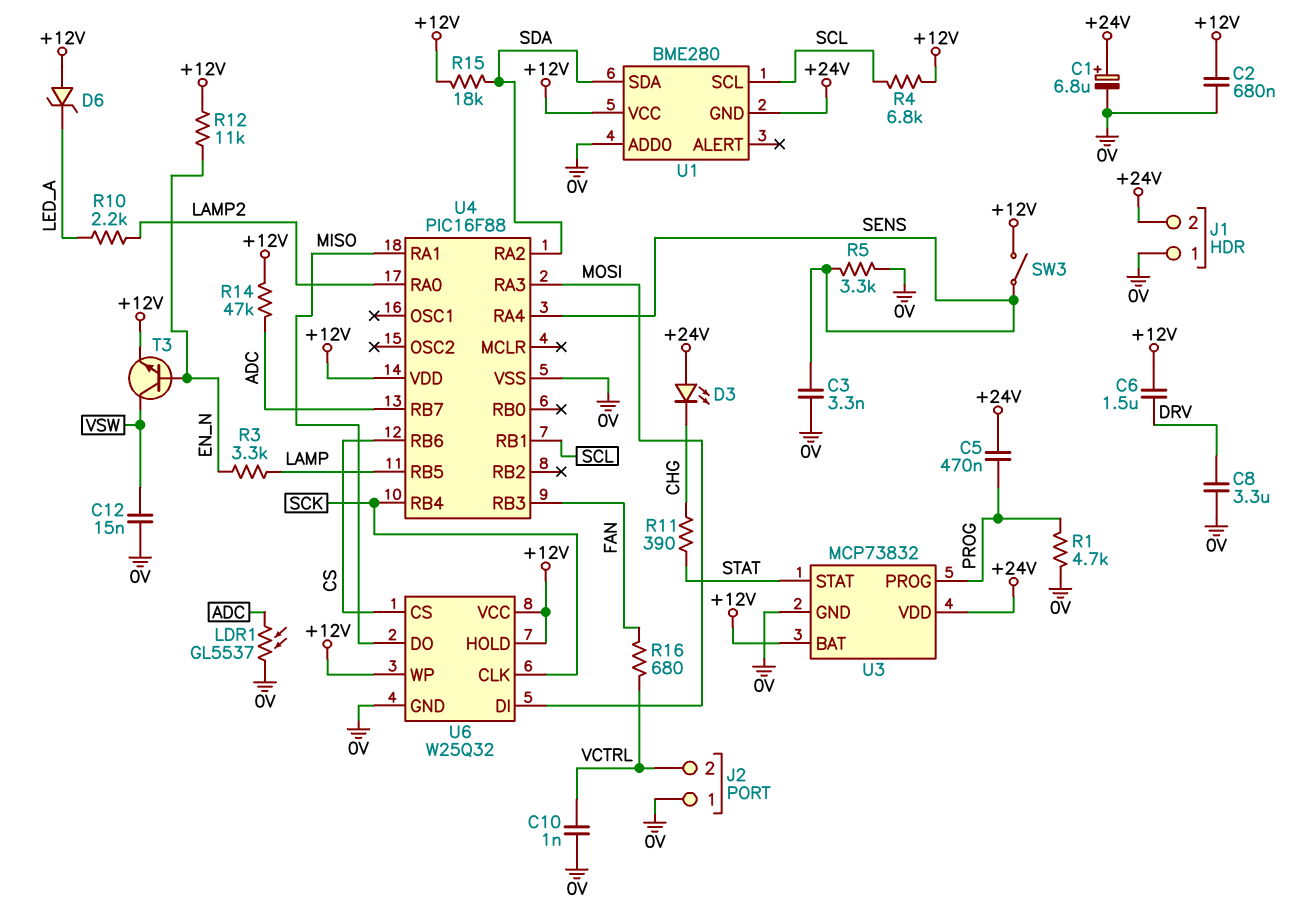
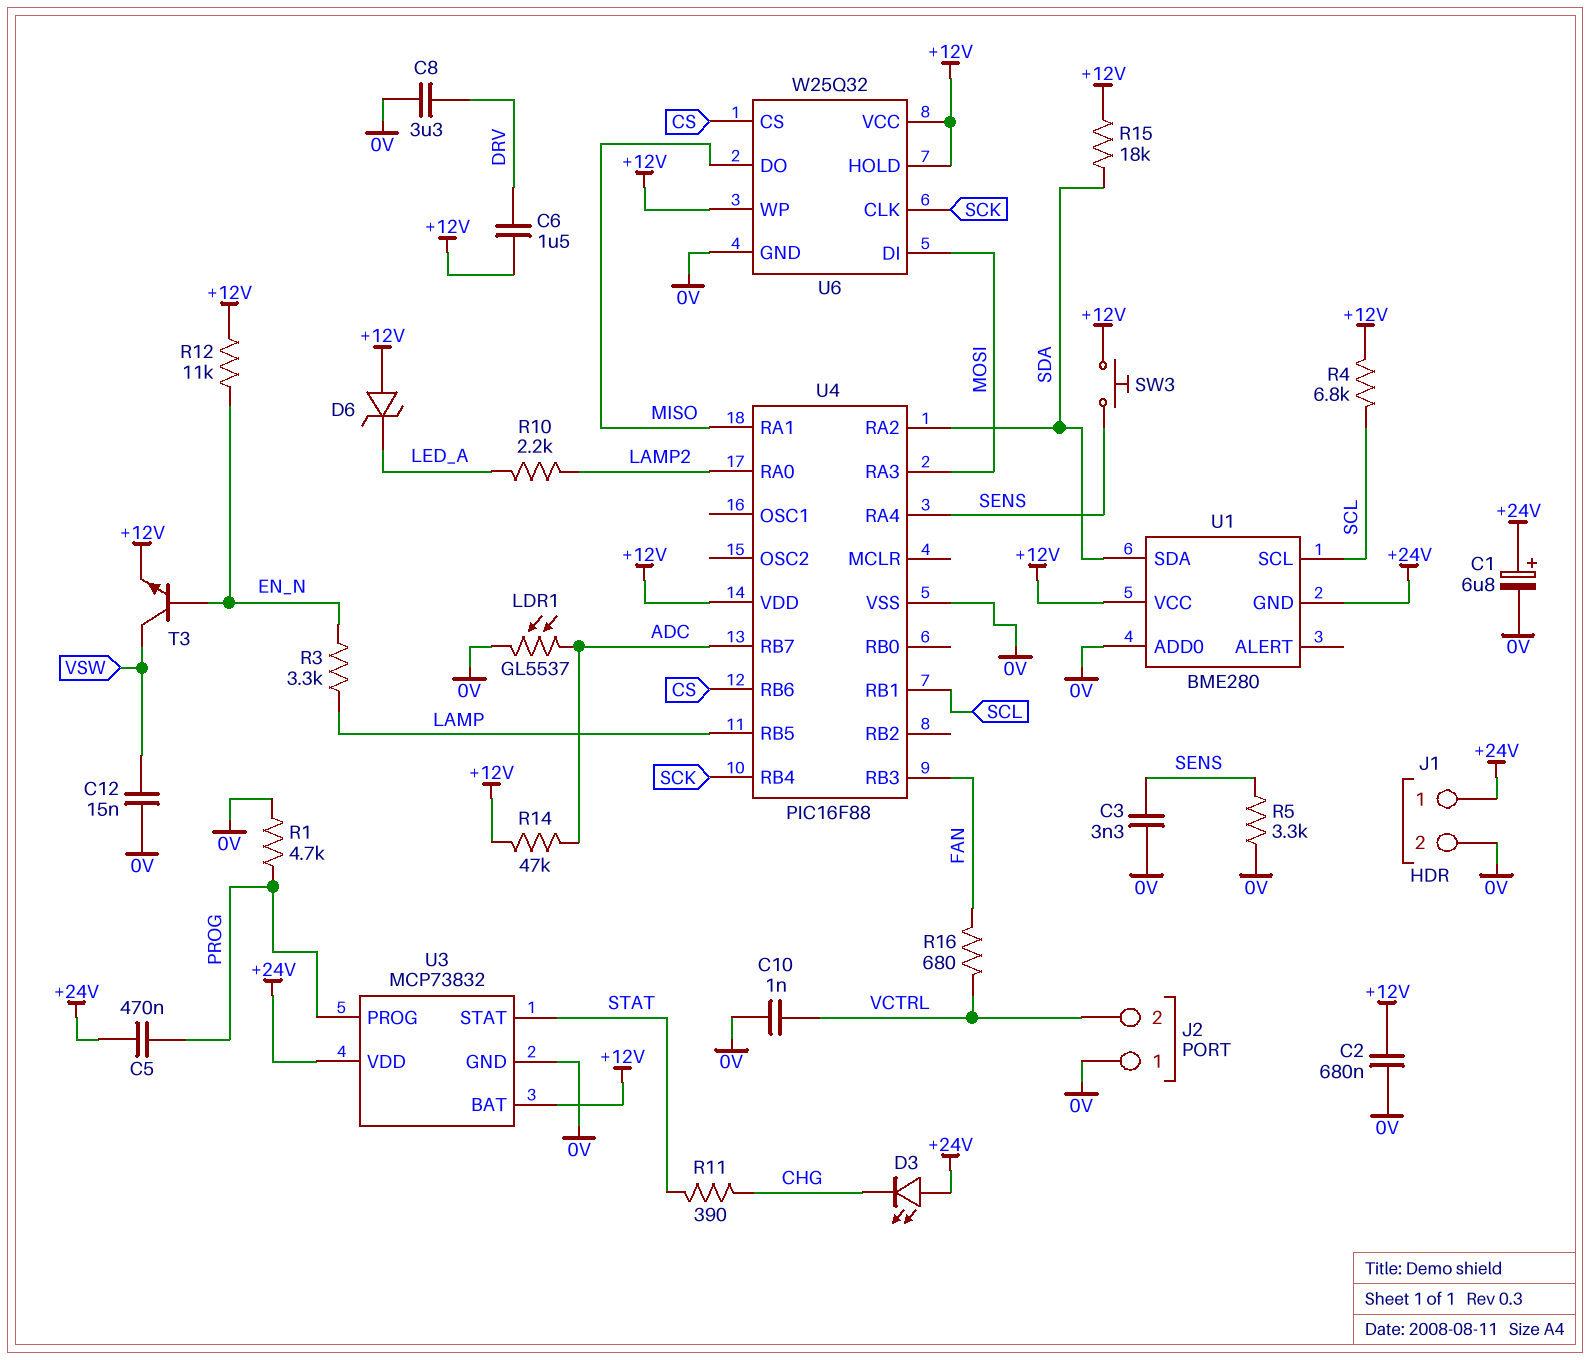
J1 pin 1: 0V -> +24V
J1 pin 2: +24V -> 0V
SW3: switch (+12V, SENS) -> button (+12V, SENS)

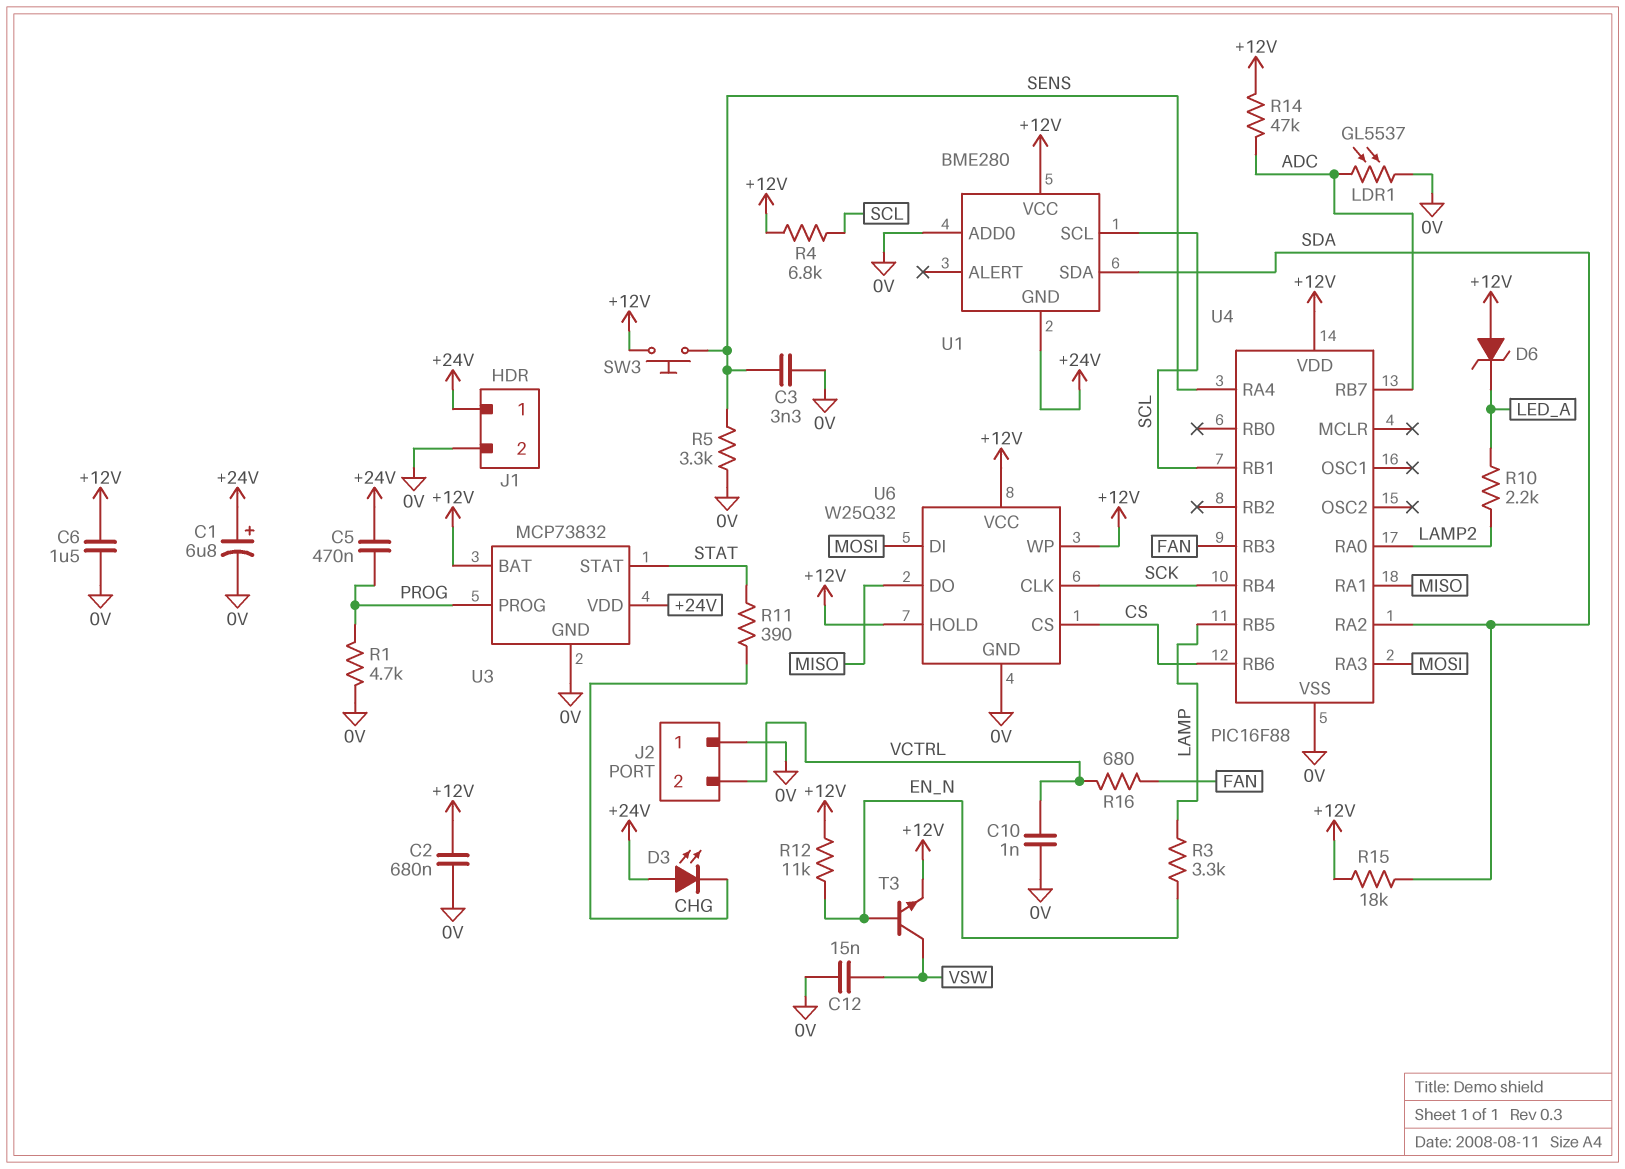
C6: 1.5uF (+12V, DRV) -> 1.5uF (+12V, 0V)
C8: 3.3uF (0V, DRV) -> none

